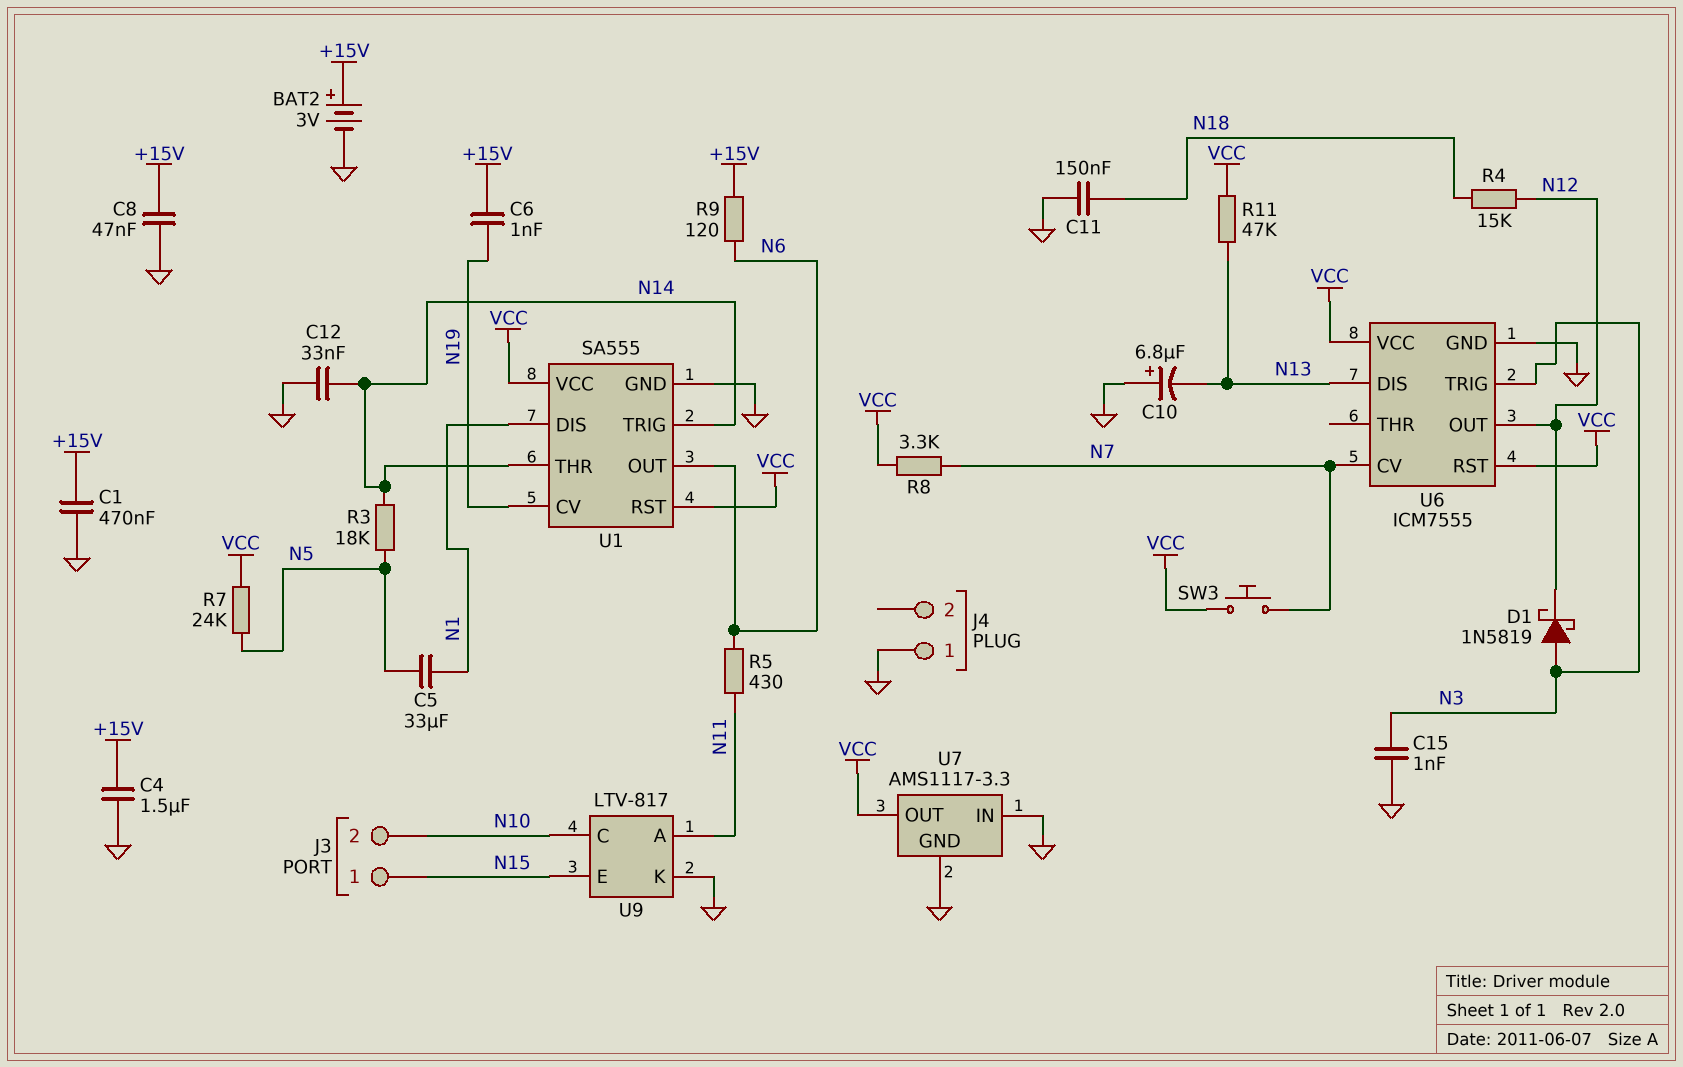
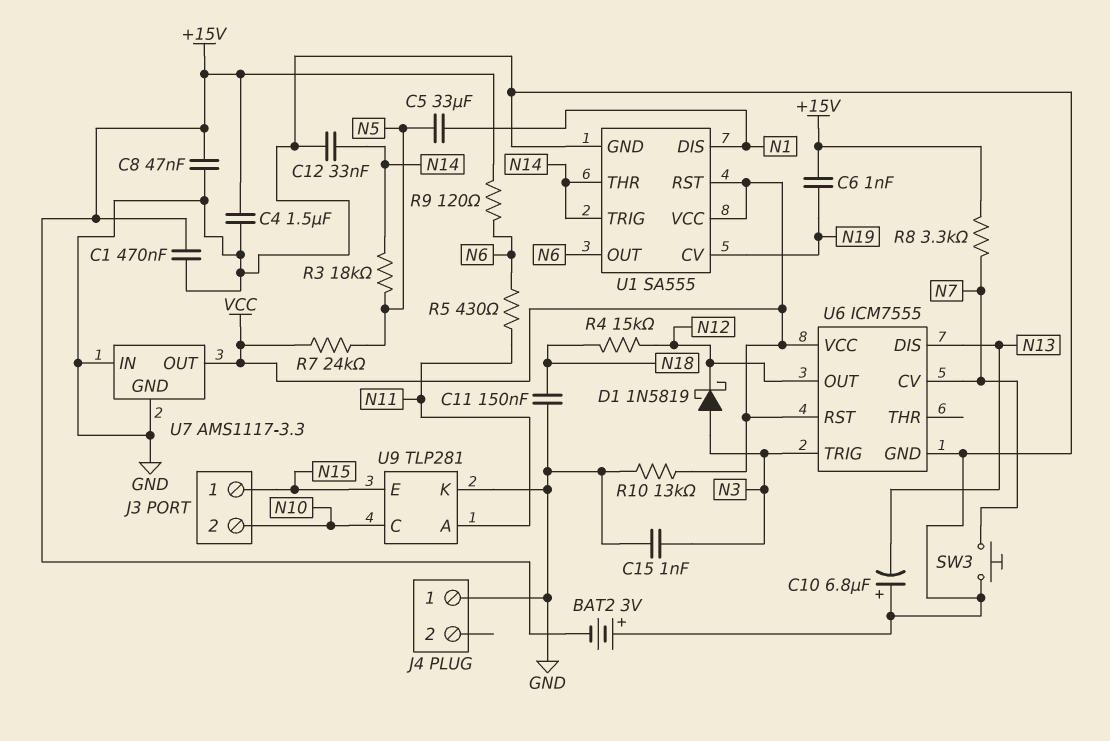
BAT2: 3V (plus +15V, minus GND) -> 3V (plus GND, minus +15V)
R8: 3.3k (N7, VCC) -> 3.3k (+15V, N7)
R10: none -> 13k (GND, VCC)
R11: 47k (N13, VCC) -> none
SW3: button (N7, VCC) -> button (GND, N7)
U9: LTV-817 -> TLP281

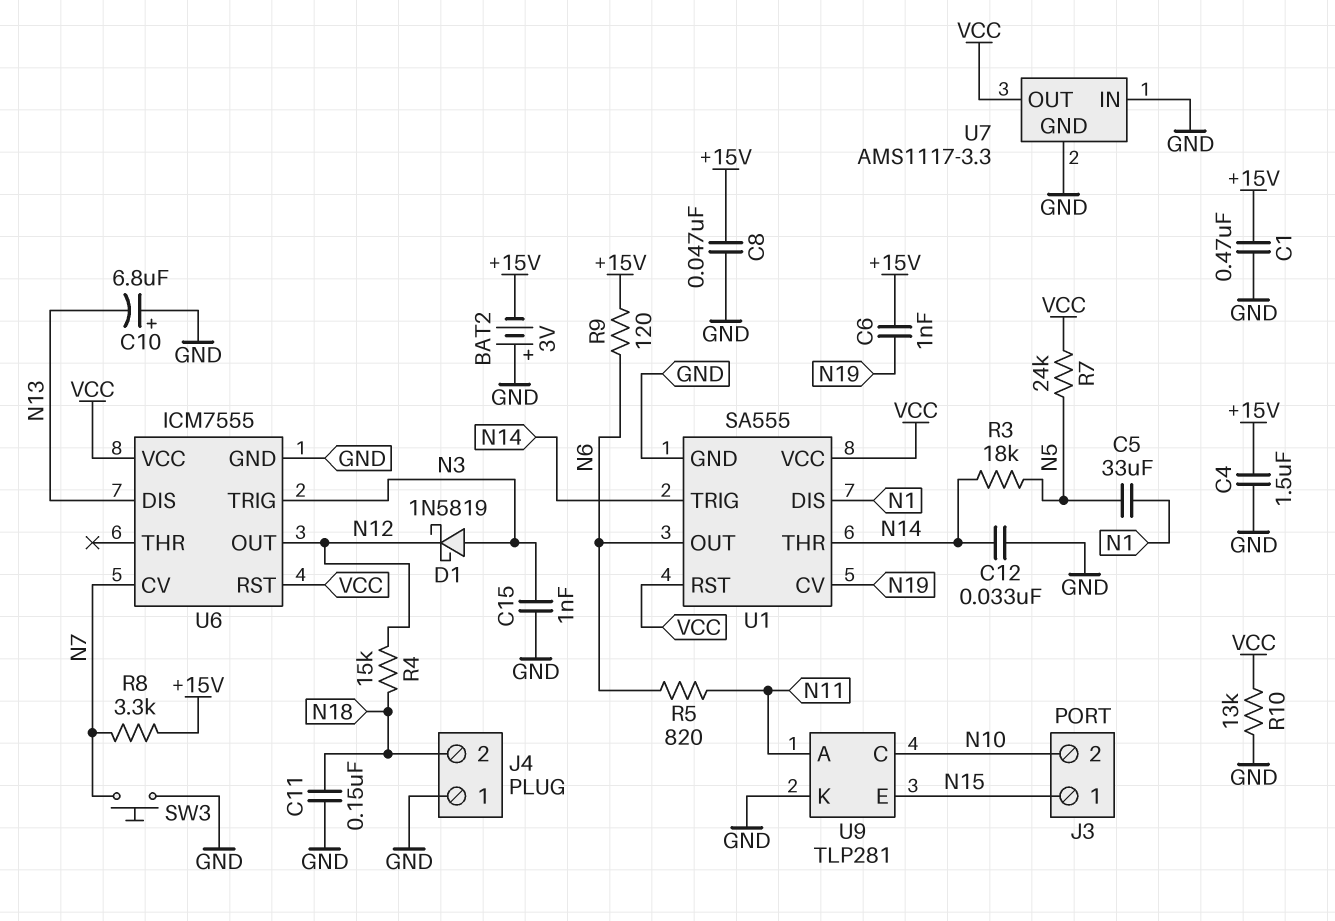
J4 pin 2: none -> N18
R5: 430 (N6, N11) -> 820 (N6, N11)

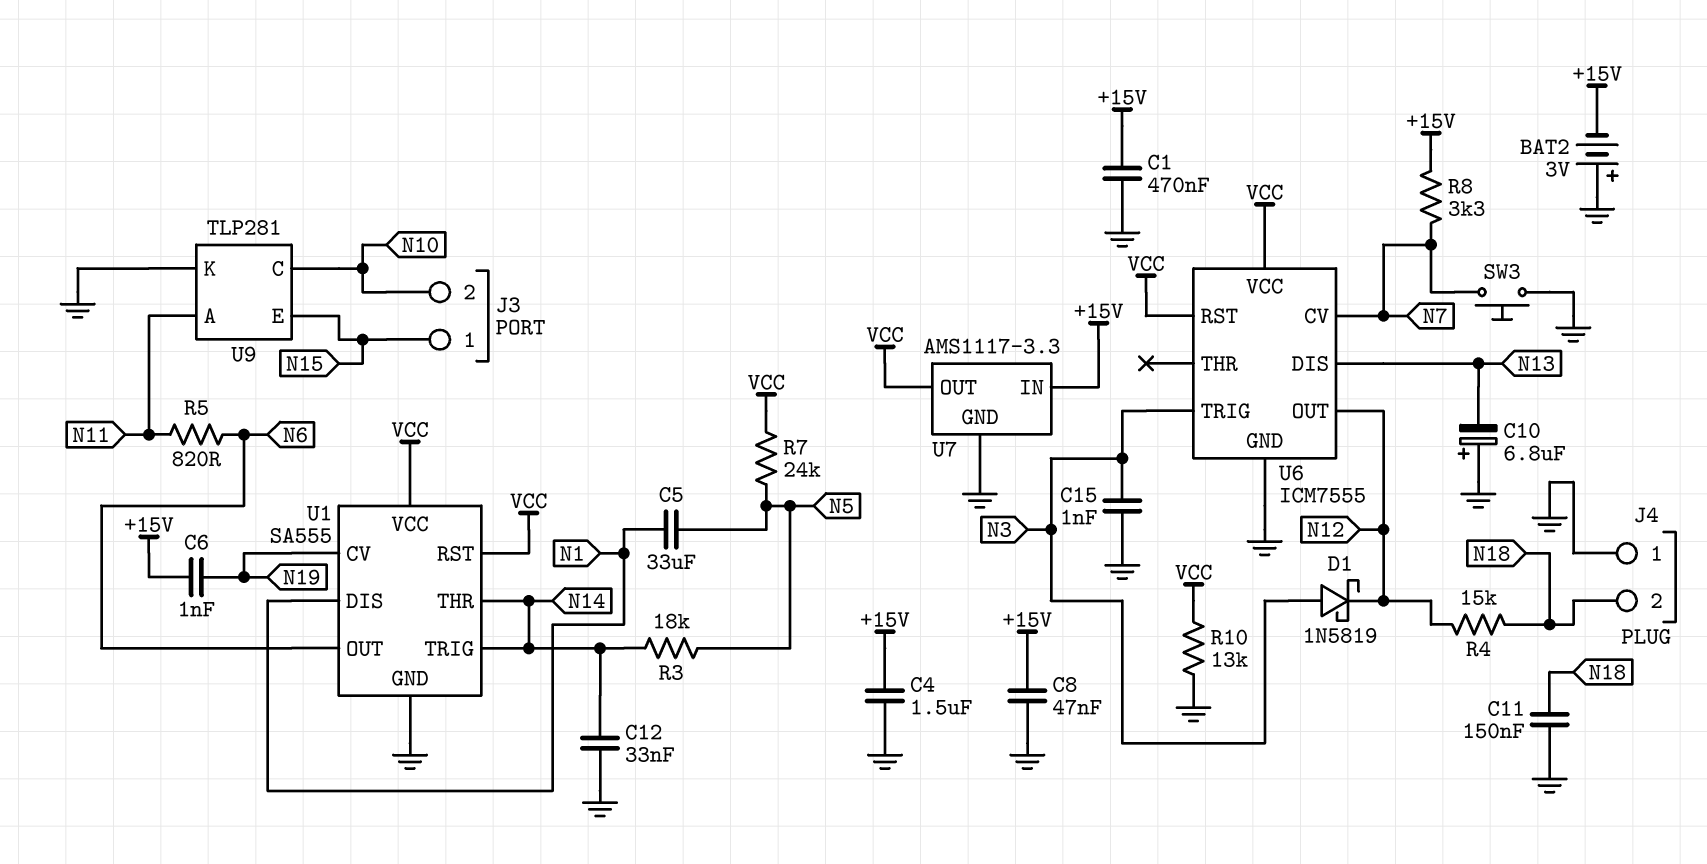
R9: 120 (+15V, N6) -> none
U7 pin IN: GND -> +15V

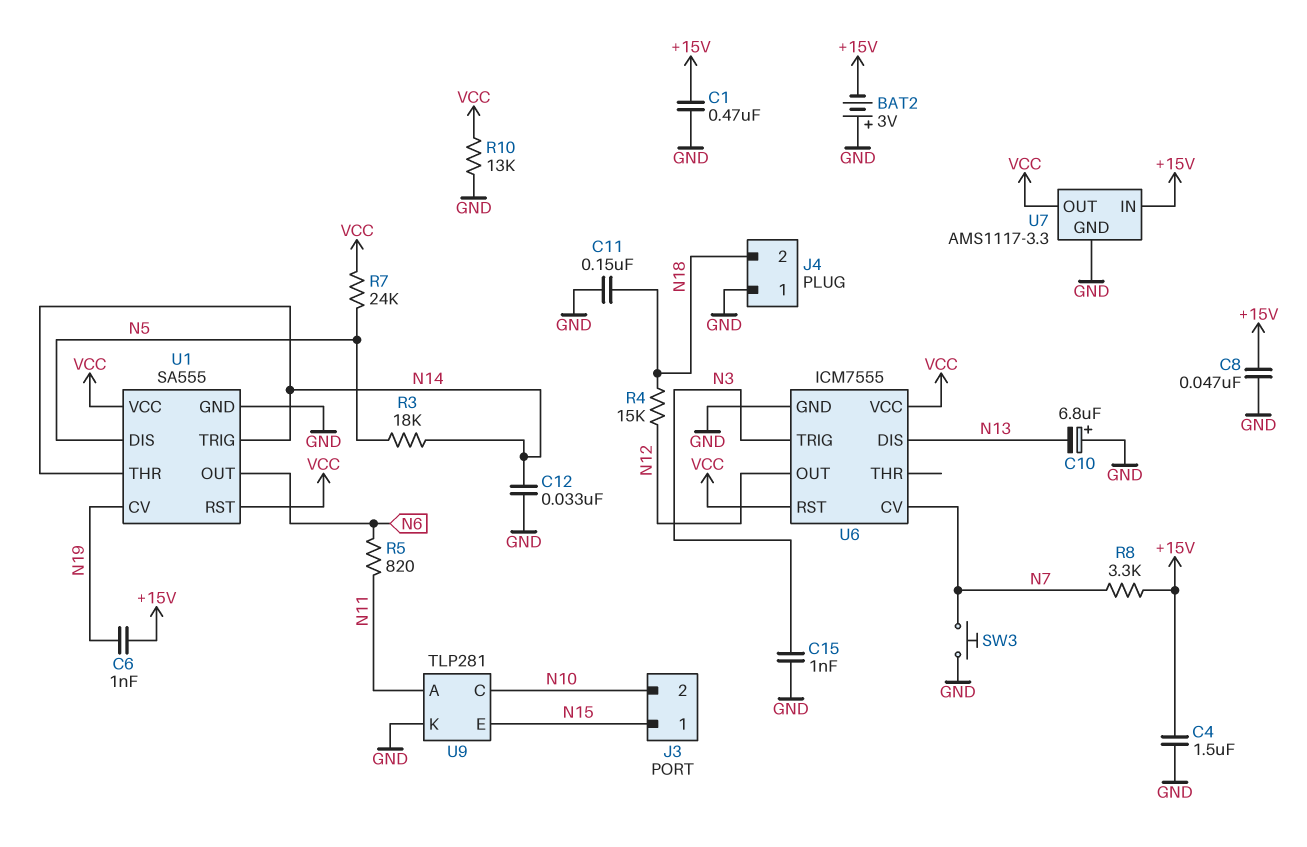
C5: 33uF (N1, N5) -> none
D1: schottky 1N5819 (A N3, K N12) -> none
U1 pin DIS: N1 -> N5

